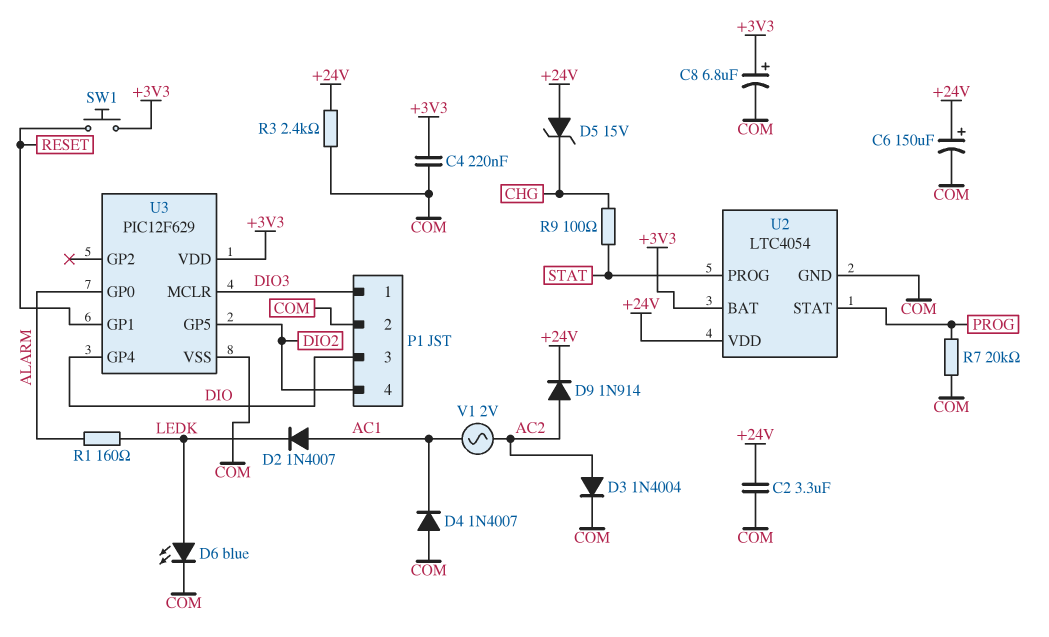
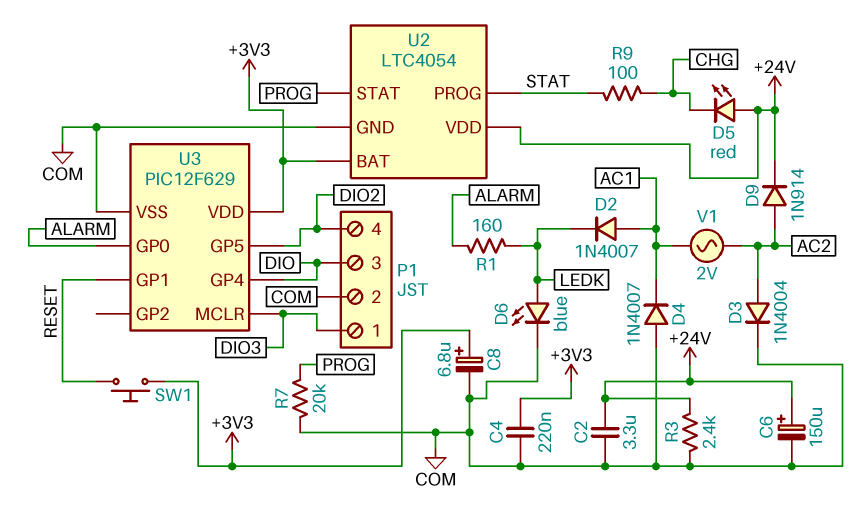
D5: zener 15V (A +24V, K CHG) -> LED red (A +24V, K CHG)

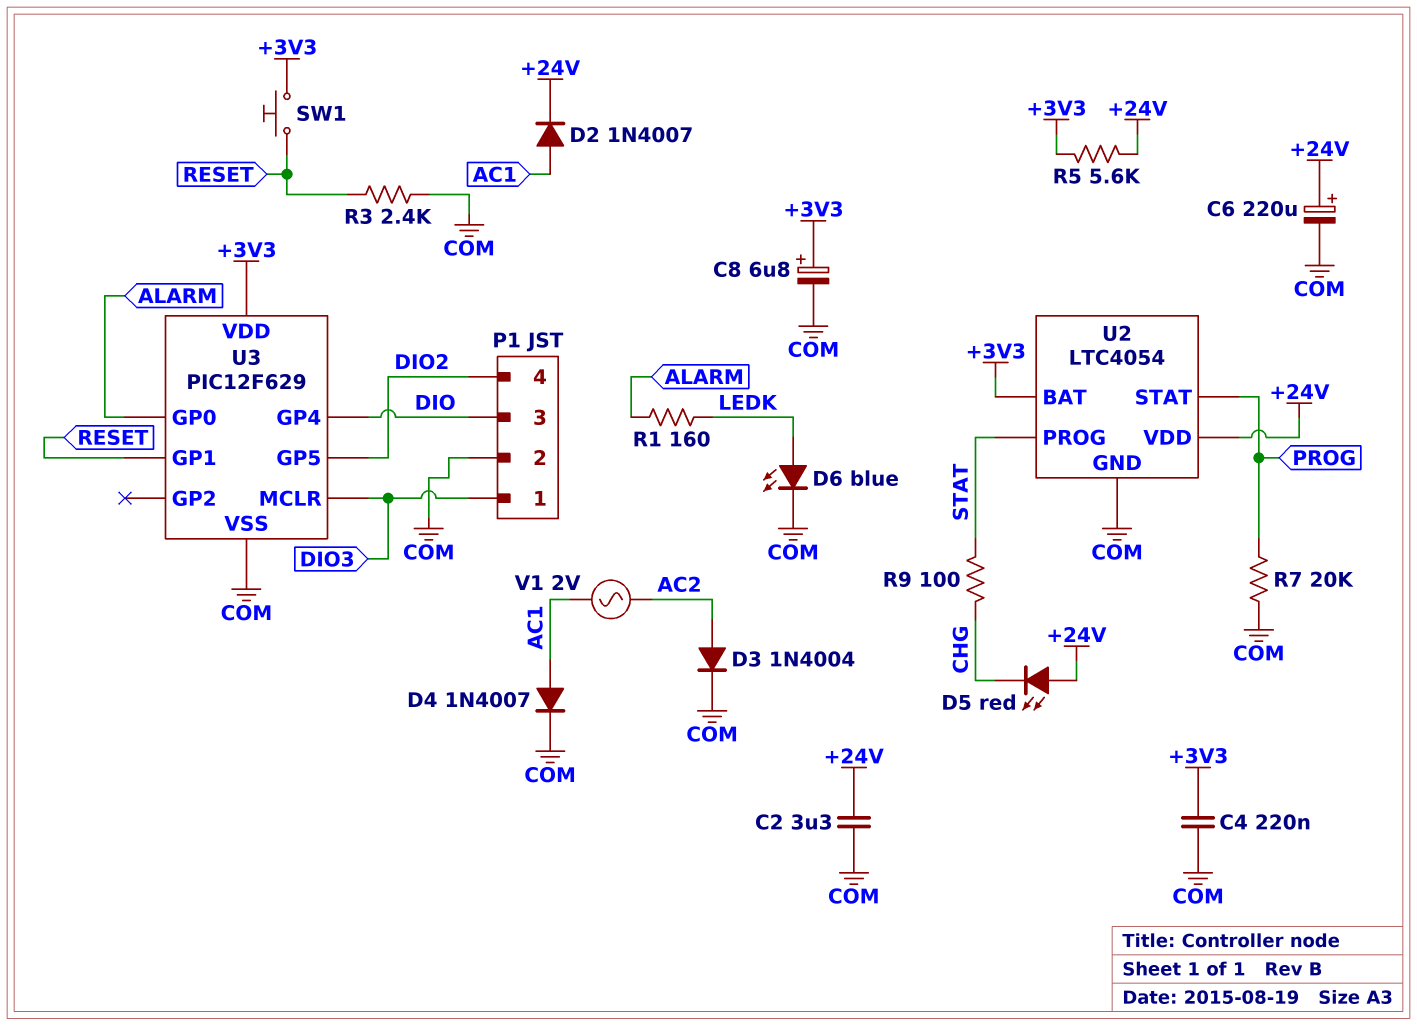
C6: 150uF (plus +24V, minus COM) -> 220uF (plus +24V, minus COM)
D2: diode 1N4007 (A AC1, K LEDK) -> diode 1N4007 (A AC1, K +24V)
D4: diode 1N4007 (A COM, K AC1) -> diode 1N4007 (A AC1, K COM)
D9: diode 1N914 (A AC2, K +24V) -> none
R3: 2.4k (+24V, COM) -> 2.4k (COM, RESET)
R5: none -> 5.6k (+3V3, +24V)

